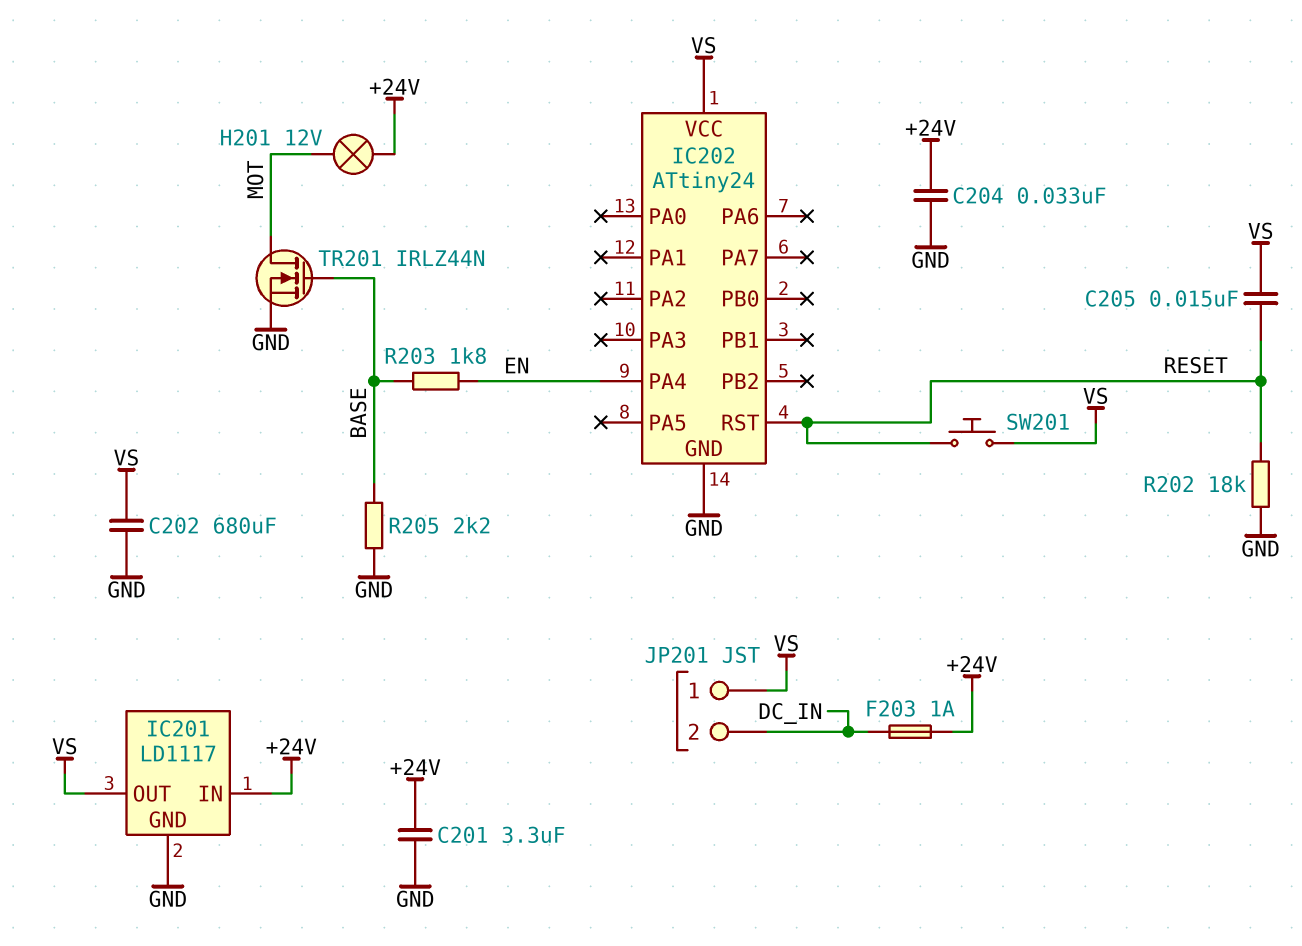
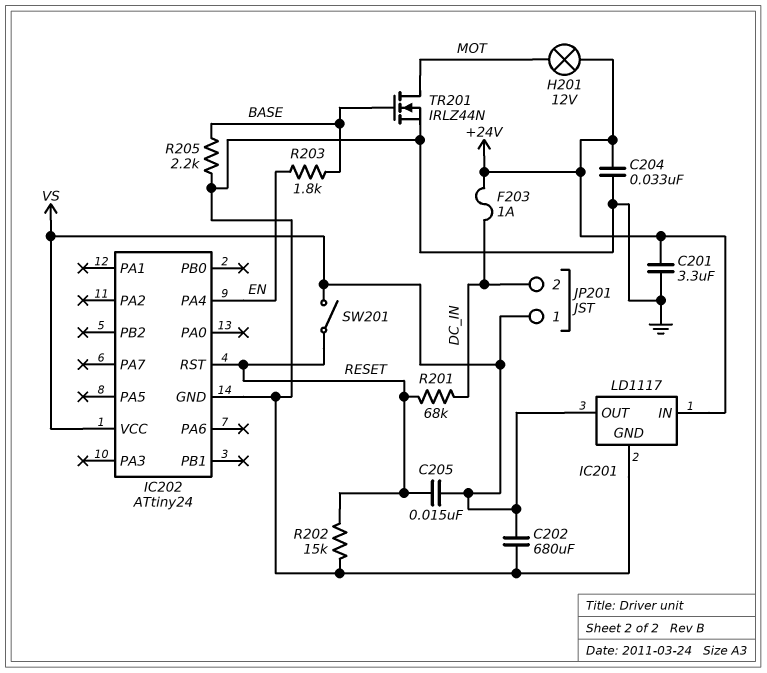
R201: none -> 68k (DC_IN, RESET)
R202: 18k (GND, RESET) -> 15k (GND, RESET)
SW201: button (RESET, VS) -> switch (RESET, VS)

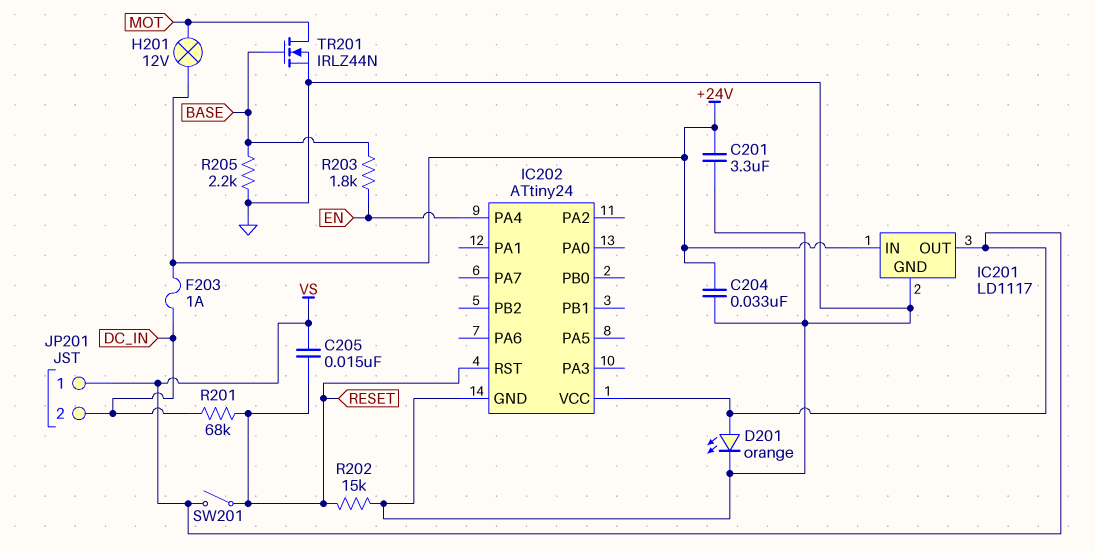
C202: 680uF (GND, VS) -> none
D201: none -> LED orange (A VS, K GND)

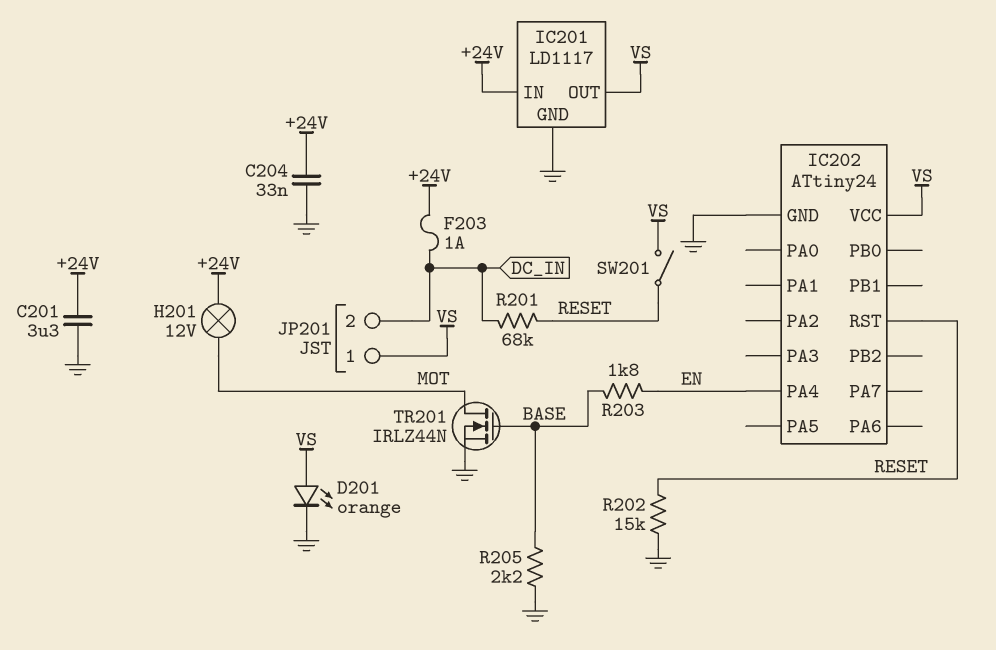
C205: 15nF (RESET, VS) -> none

